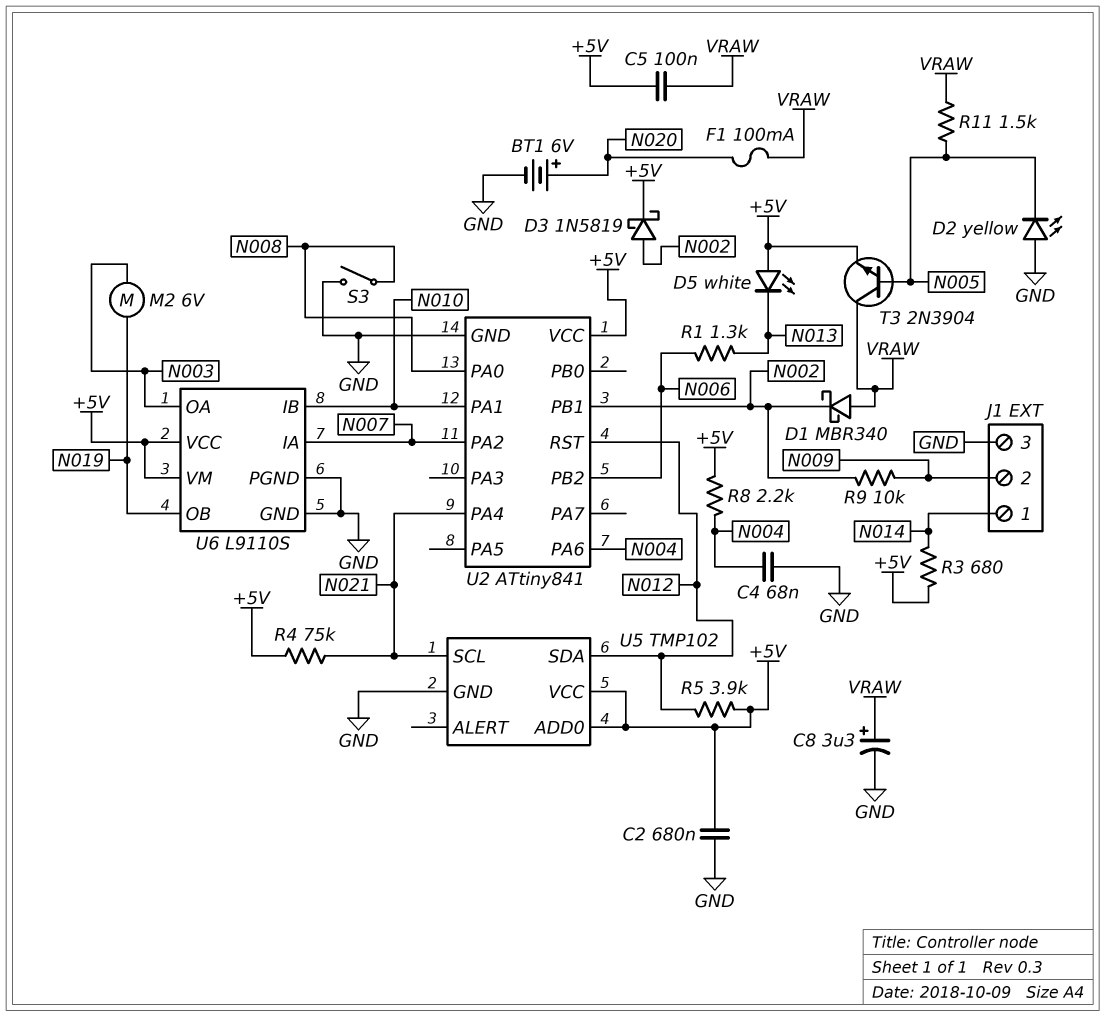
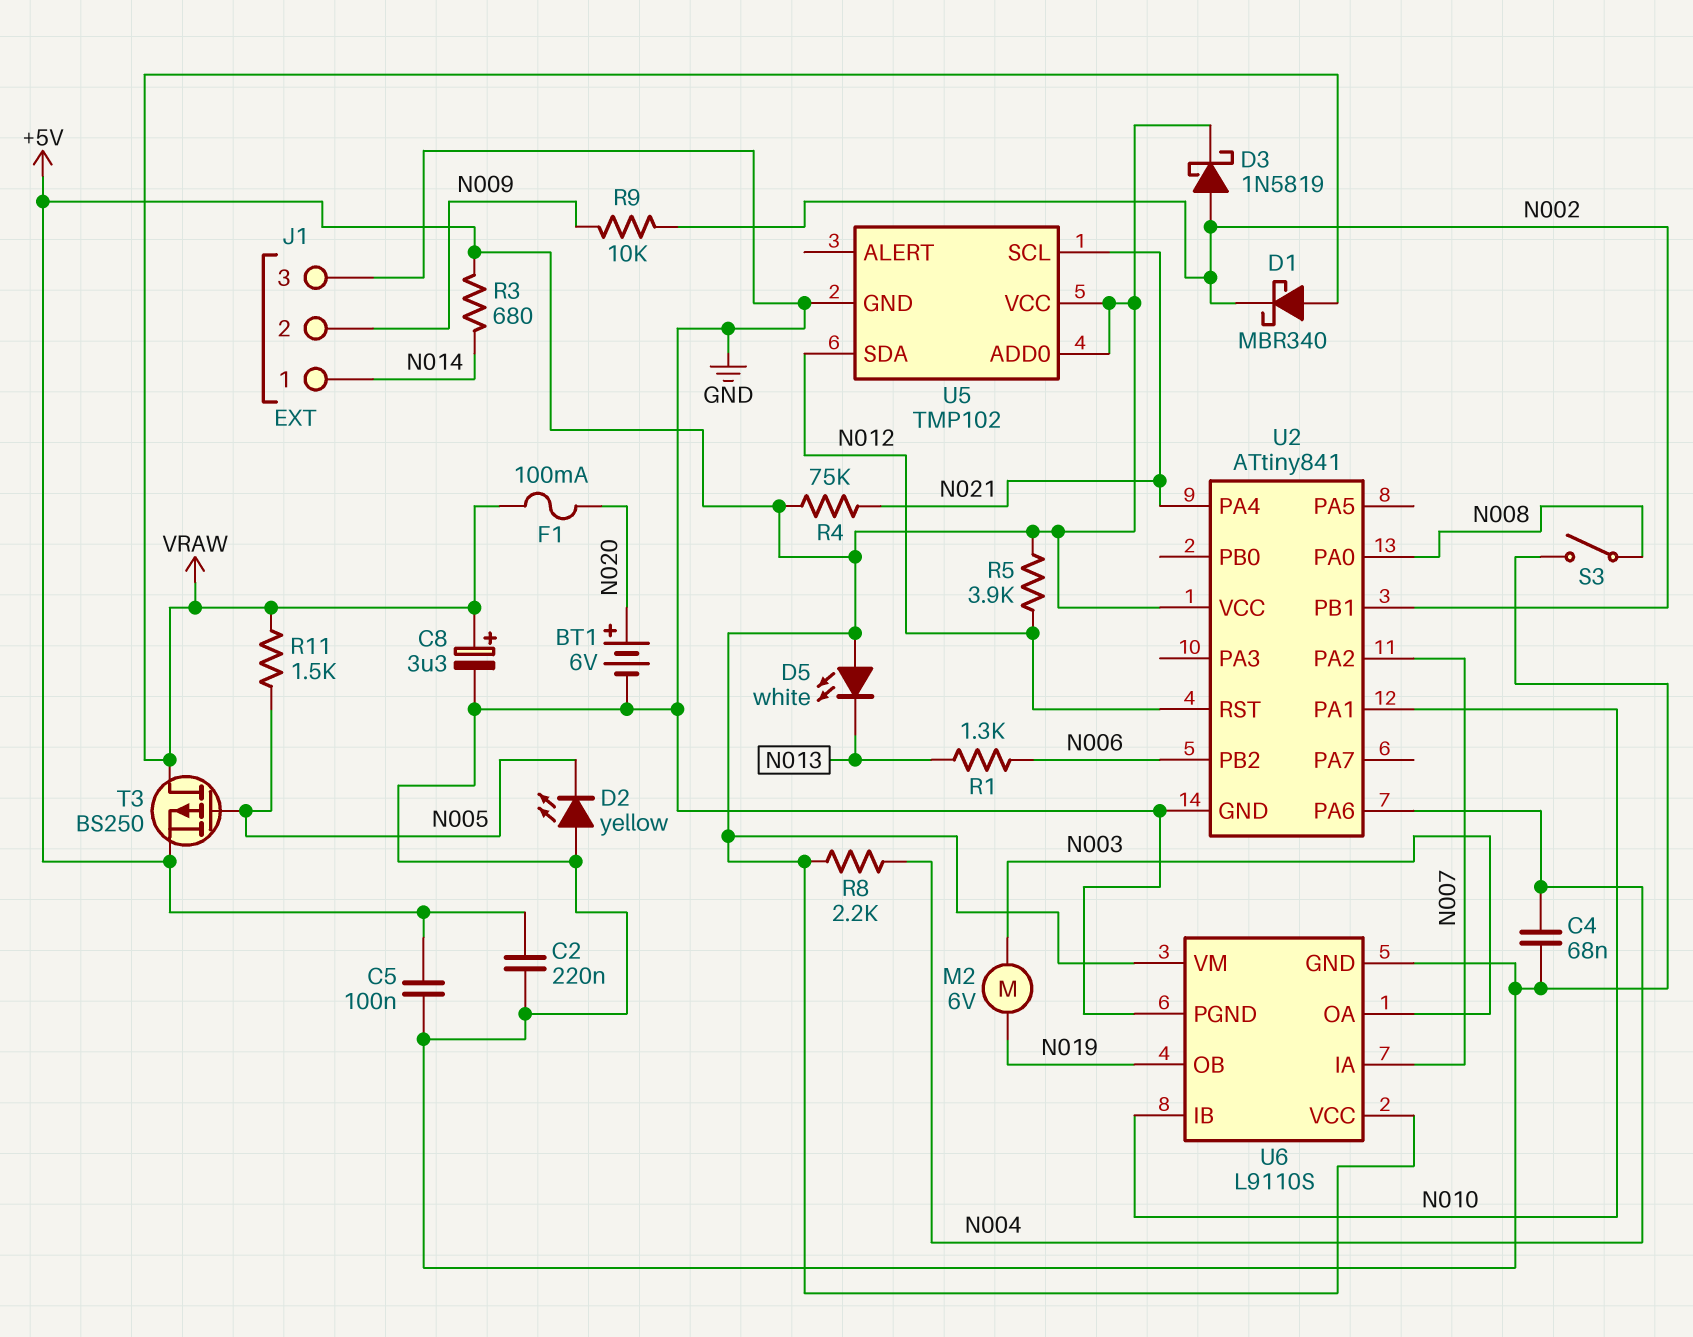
C2: 680nF (+5V, GND) -> 220nF (+5V, GND)
C5: 100nF (+5V, VRAW) -> 100nF (+5V, GND)
T3: NPN 2N3904 (B N005, C VRAW, E +5V) -> PMOS BS250 (G N005, D VRAW, S +5V)

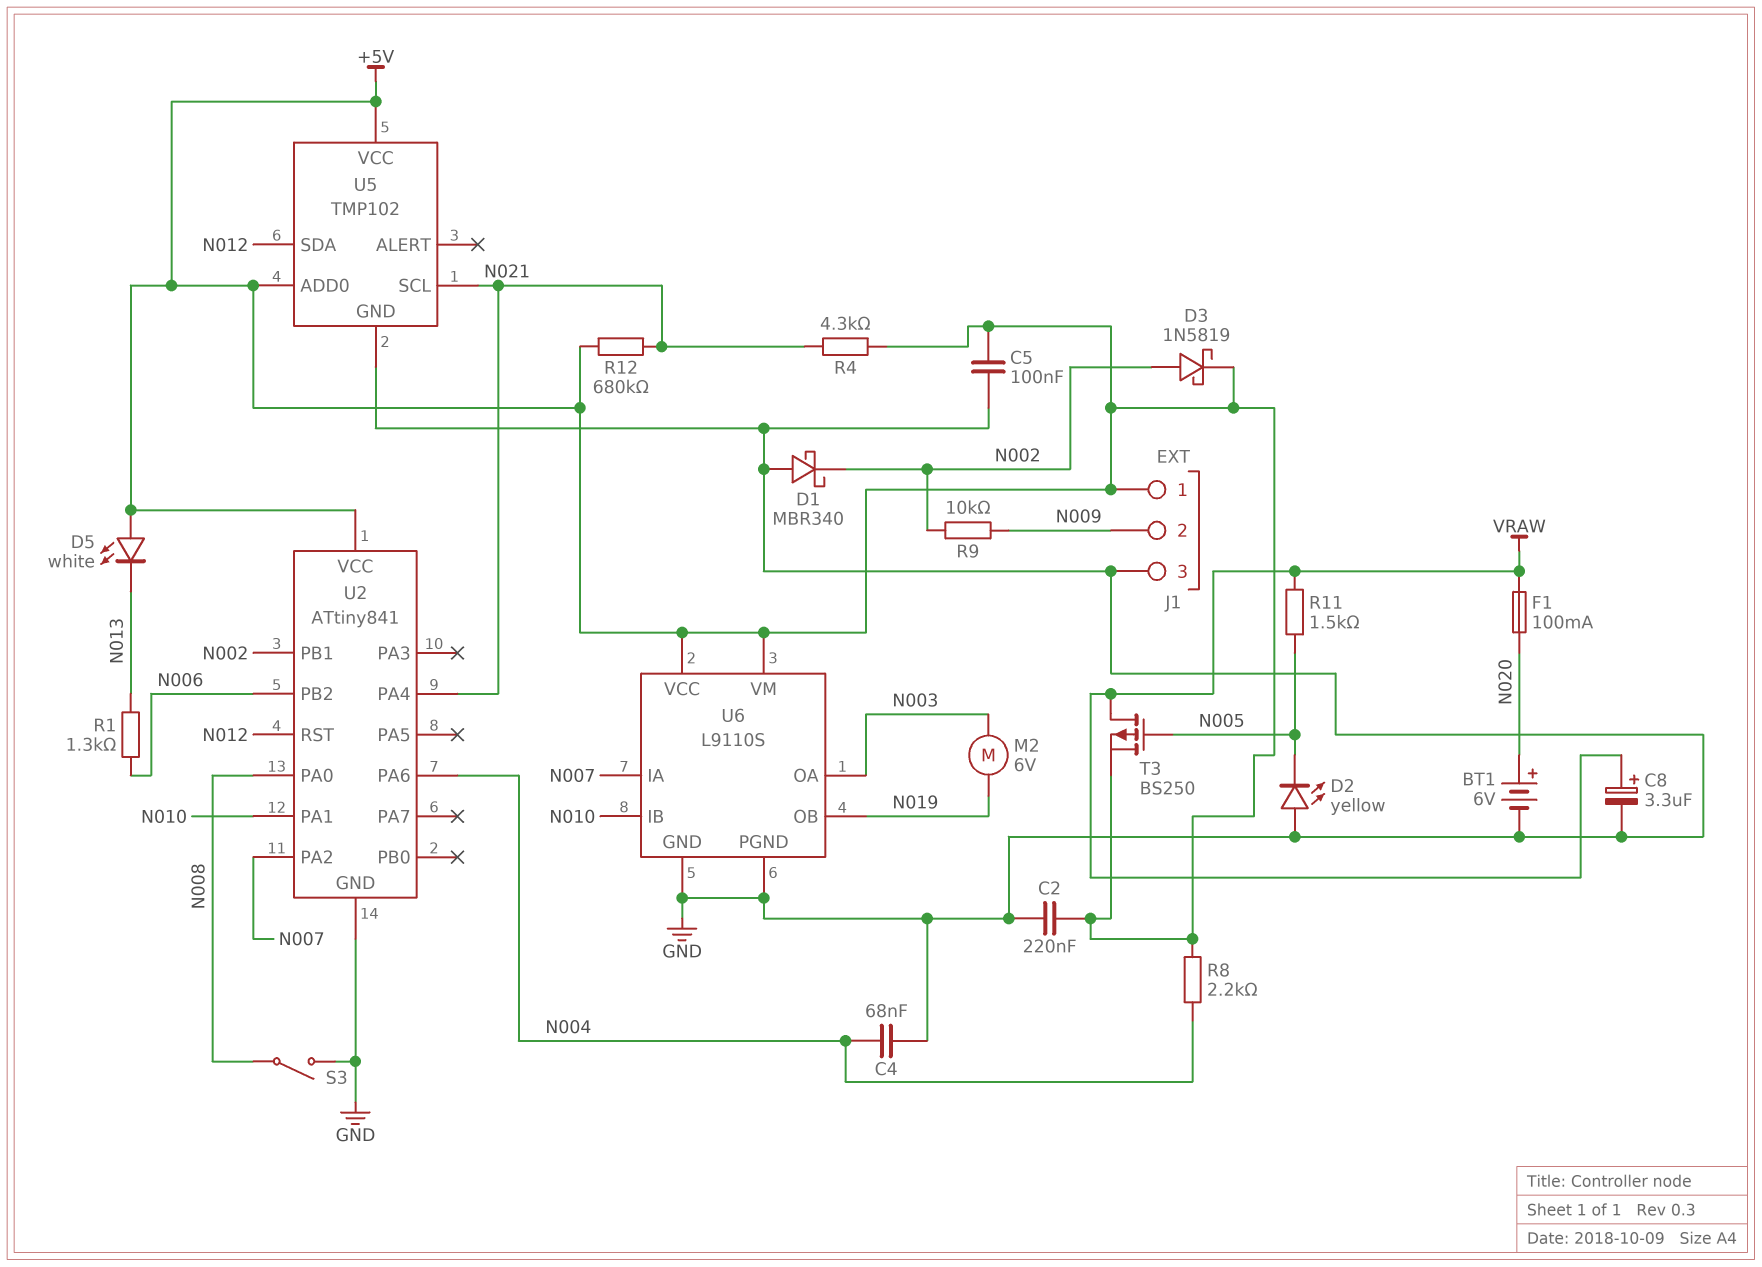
D1: schottky MBR340 (A VRAW, K N002) -> schottky MBR340 (A GND, K N002)
J1 pin 1: N014 -> +5V
R3: 680 (+5V, N014) -> none
R4: 75k (+5V, N021) -> 4.3k (+5V, N021)
R5: 3.9k (+5V, N012) -> none
R12: none -> 680k (+5V, N021)

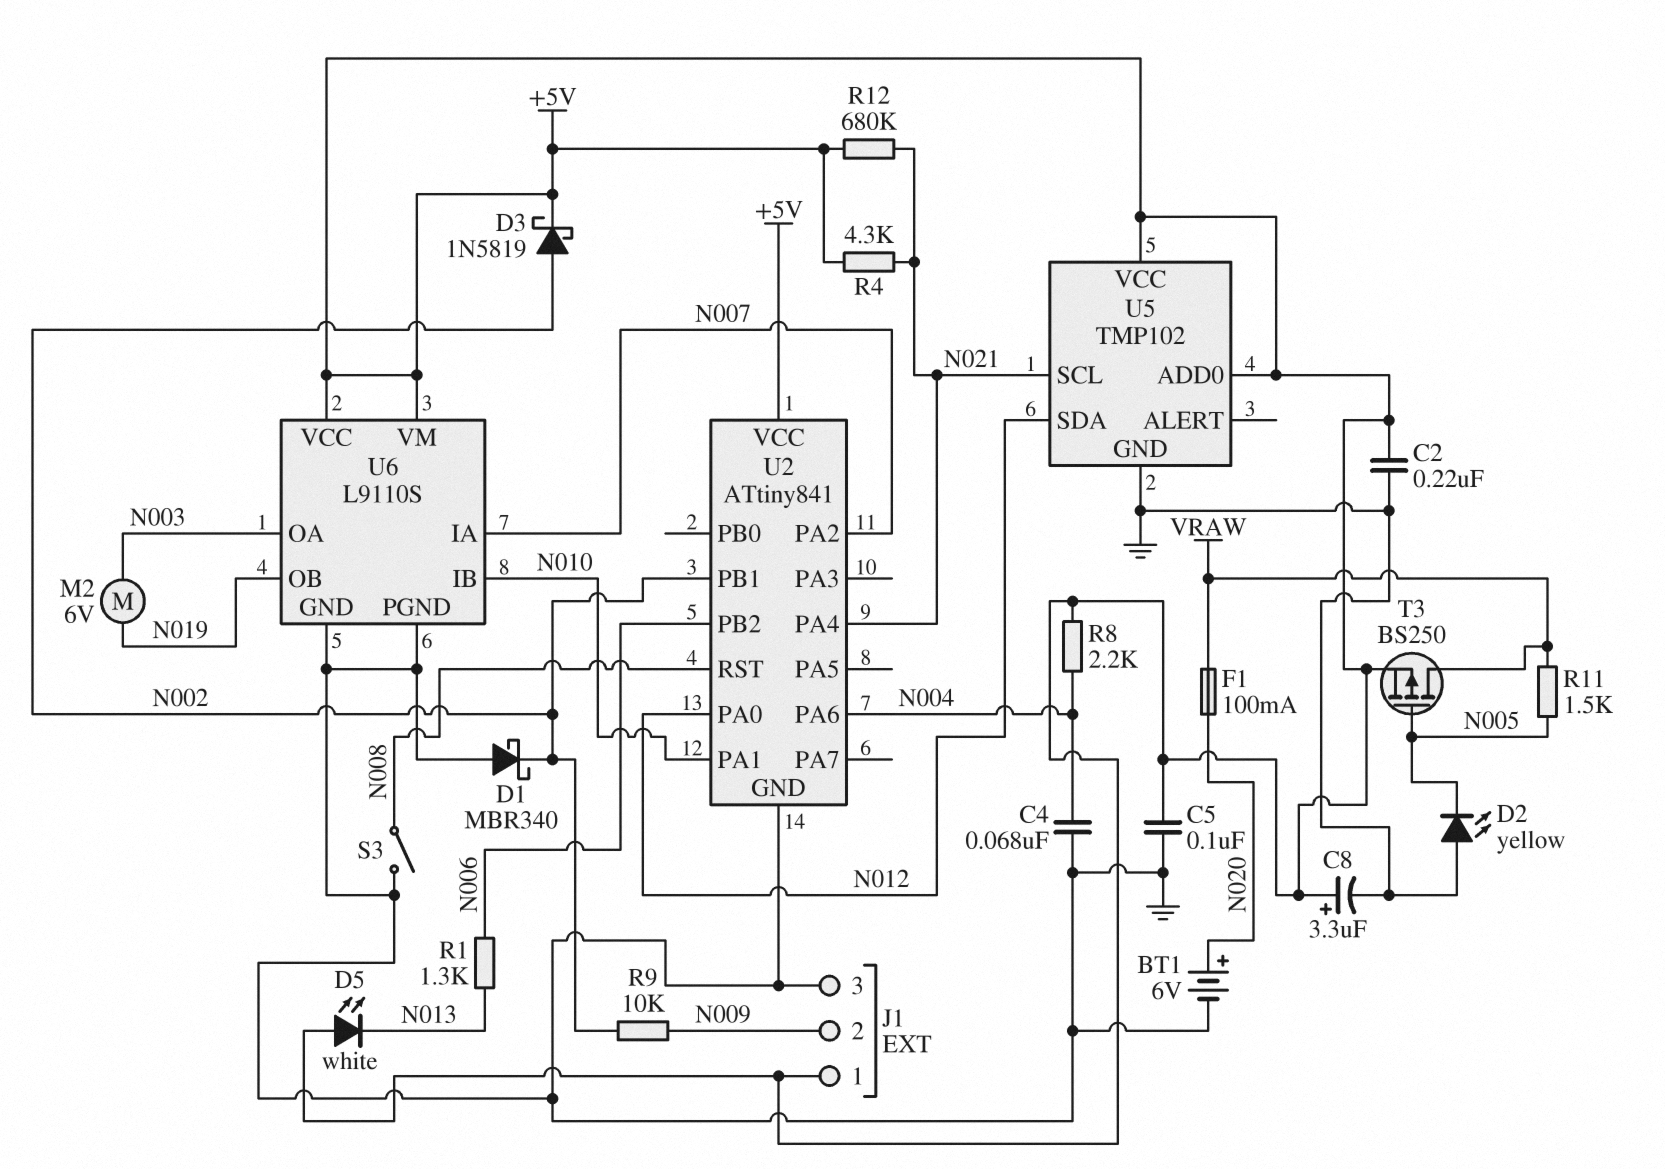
C8: 3.3uF (plus VRAW, minus GND) -> 3.3uF (plus +5V, minus GND)
U2 pin PA0: N008 -> N012
U2 pin RST: N012 -> N008

